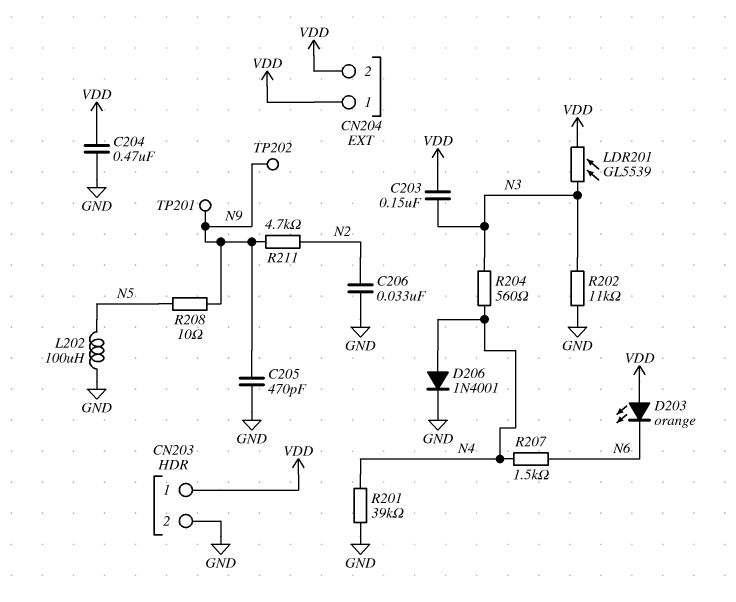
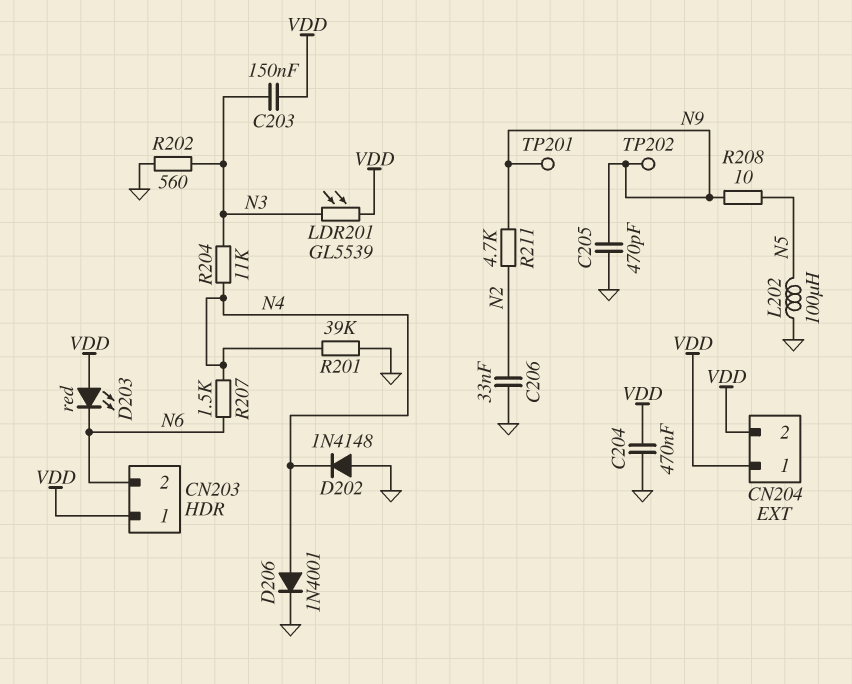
CN203 pin 2: GND -> N6
D202: none -> diode 1N4148 (A GND, K N4)
D203: LED orange (A VDD, K N6) -> LED red (A VDD, K N6)
R202: 11k (GND, N3) -> 560 (GND, N3)
R204: 560 (N3, N4) -> 11k (N3, N4)

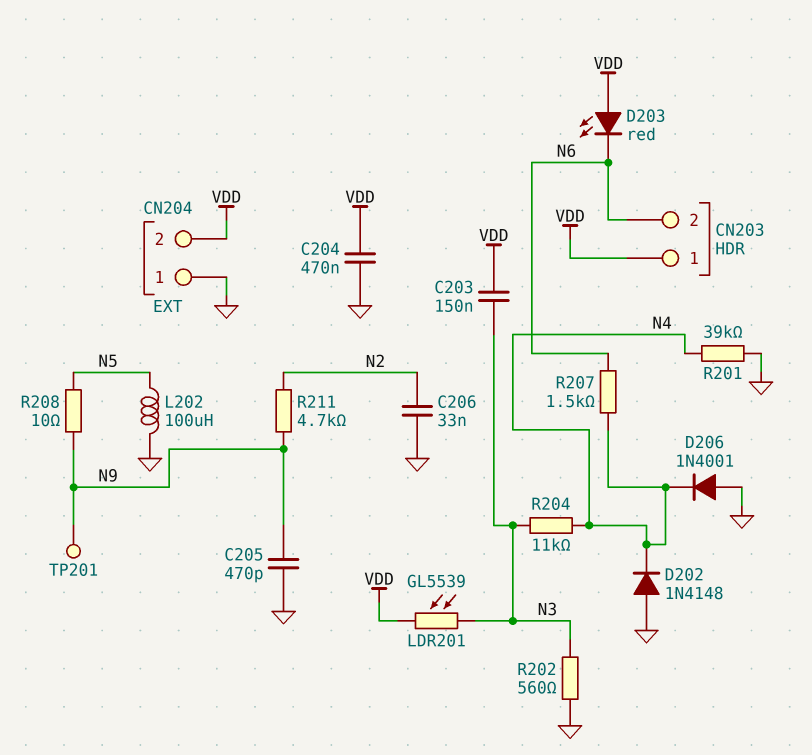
CN204 pin 1: VDD -> GND
D206: diode 1N4001 (A N4, K GND) -> diode 1N4001 (A GND, K N4)
TP202: test point (N9) -> none

